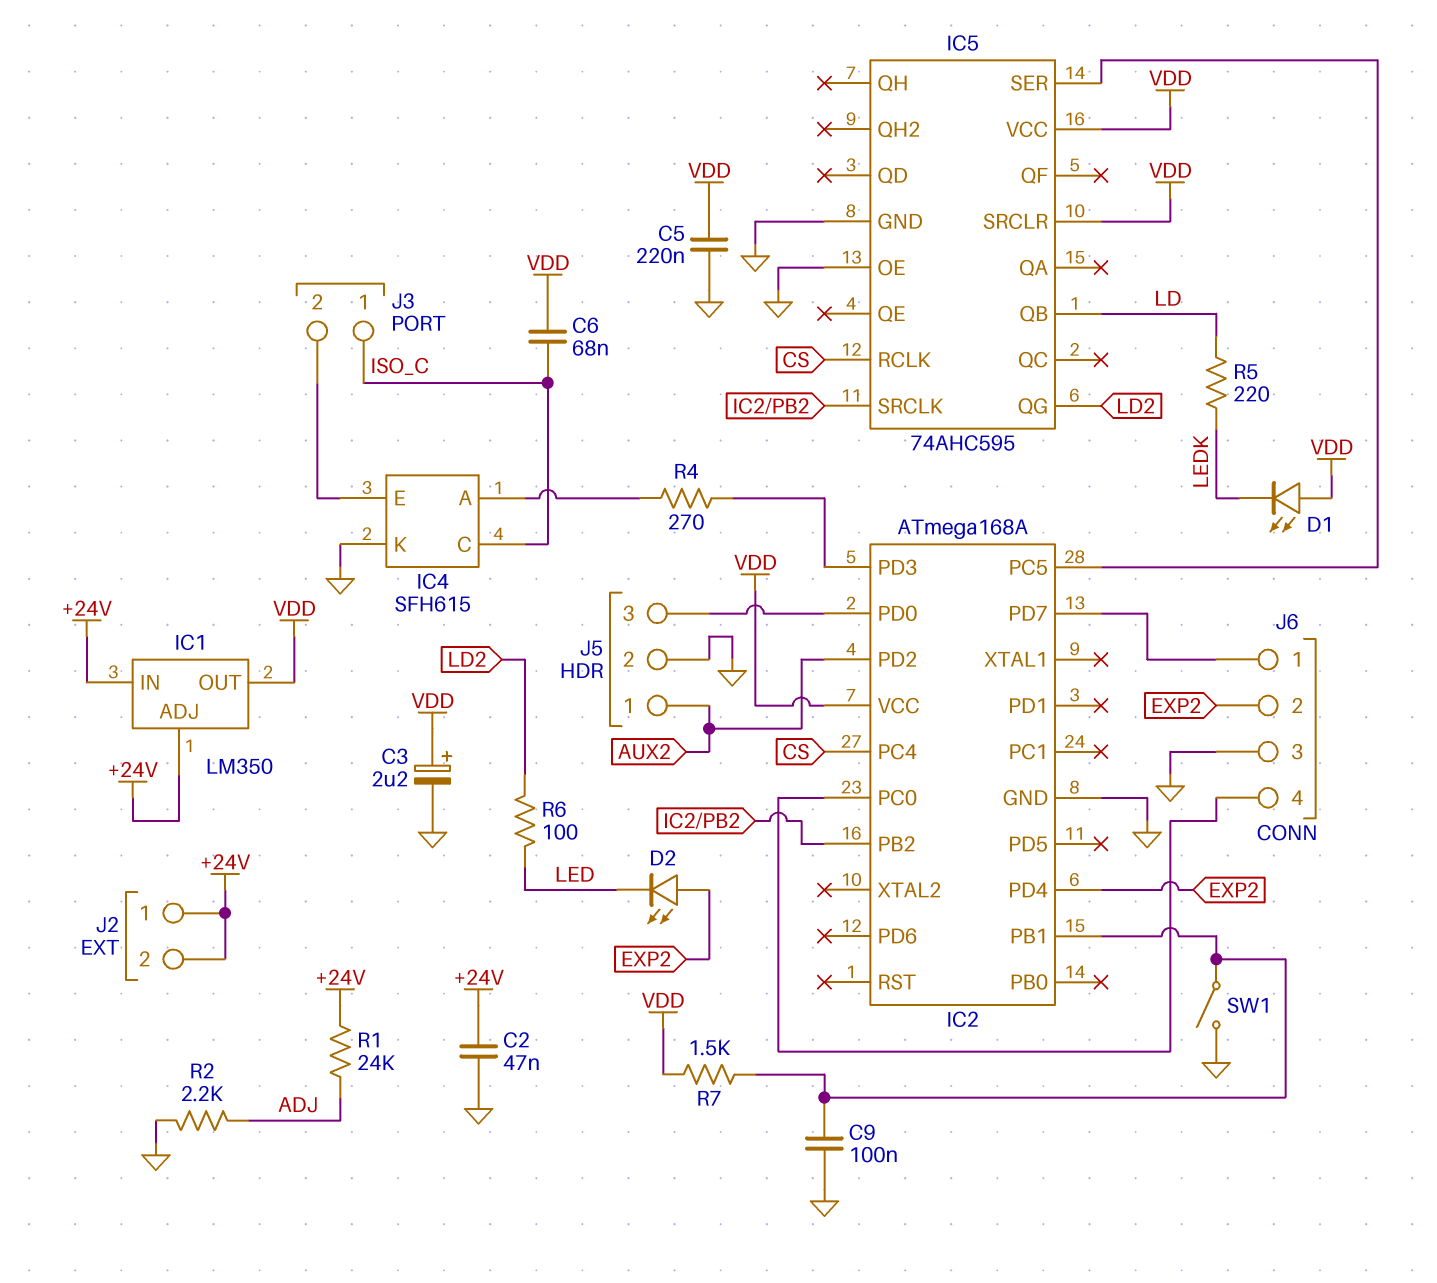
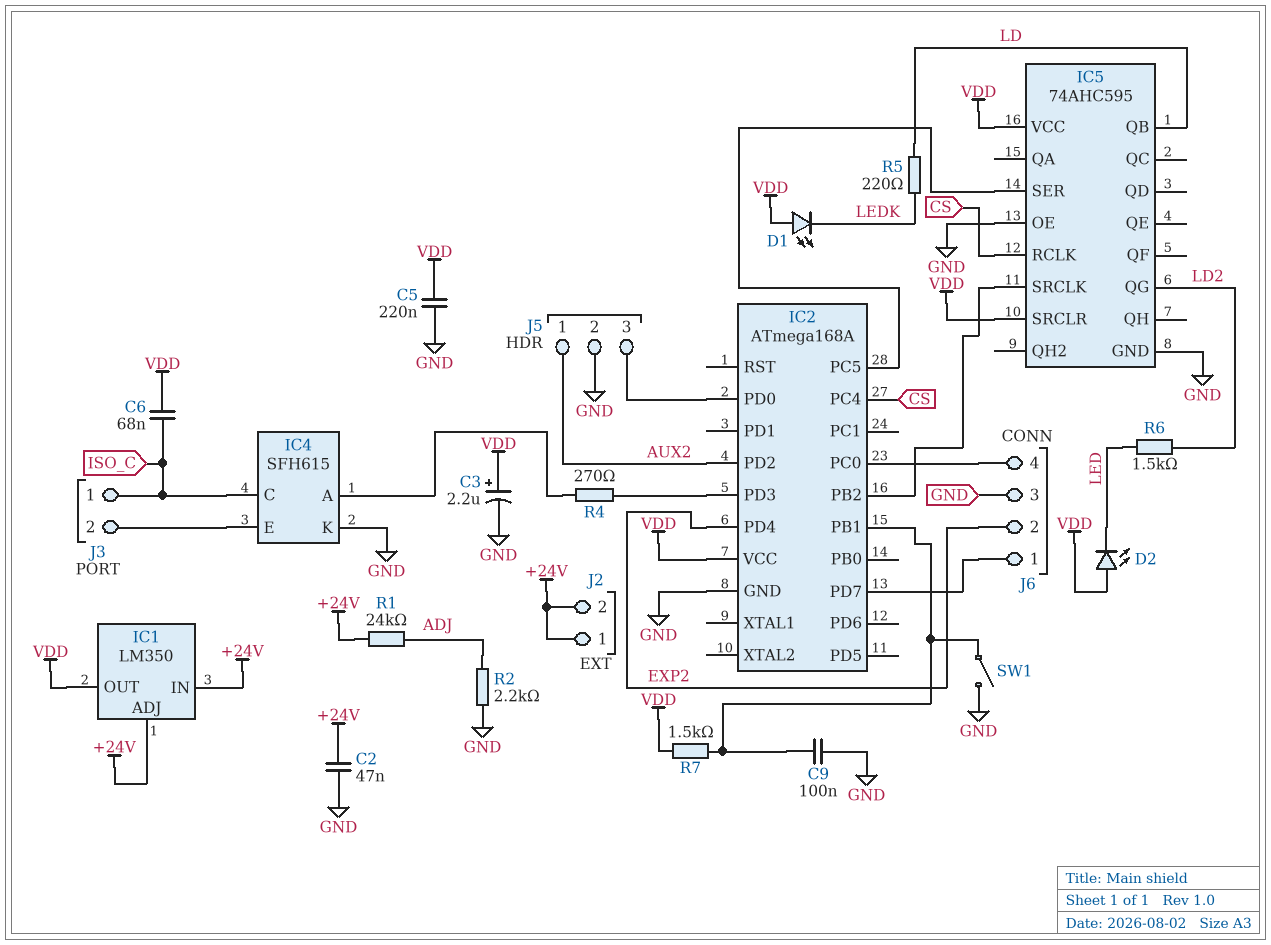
D2: LED (A EXP2, K LED) -> LED (A VDD, K LED)
R6: 100 (LD2, LED) -> 1.5k (LD2, LED)

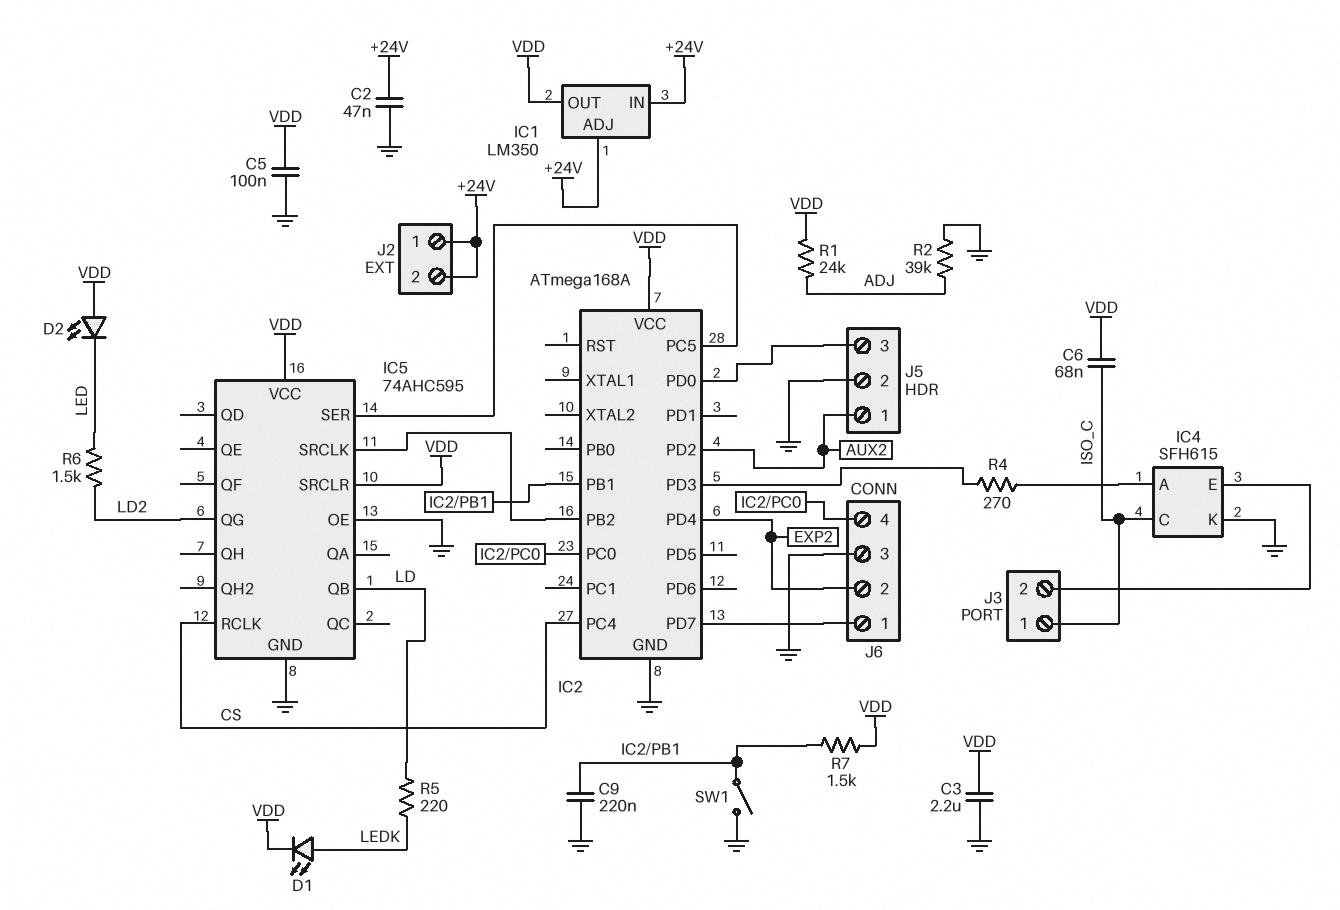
C3: 2.2uF (plus VDD, minus GND) -> 2.2uF (GND, VDD)
C5: 220nF (GND, VDD) -> 100nF (GND, VDD)
C9: 100nF (GND, IC2/PB1) -> 220nF (GND, IC2/PB1)
D1: LED (A VDD, K LEDK) -> LED (A LEDK, K VDD)
R1: 24k (+24V, ADJ) -> 24k (ADJ, VDD)
R2: 2.2k (ADJ, GND) -> 39k (ADJ, GND)

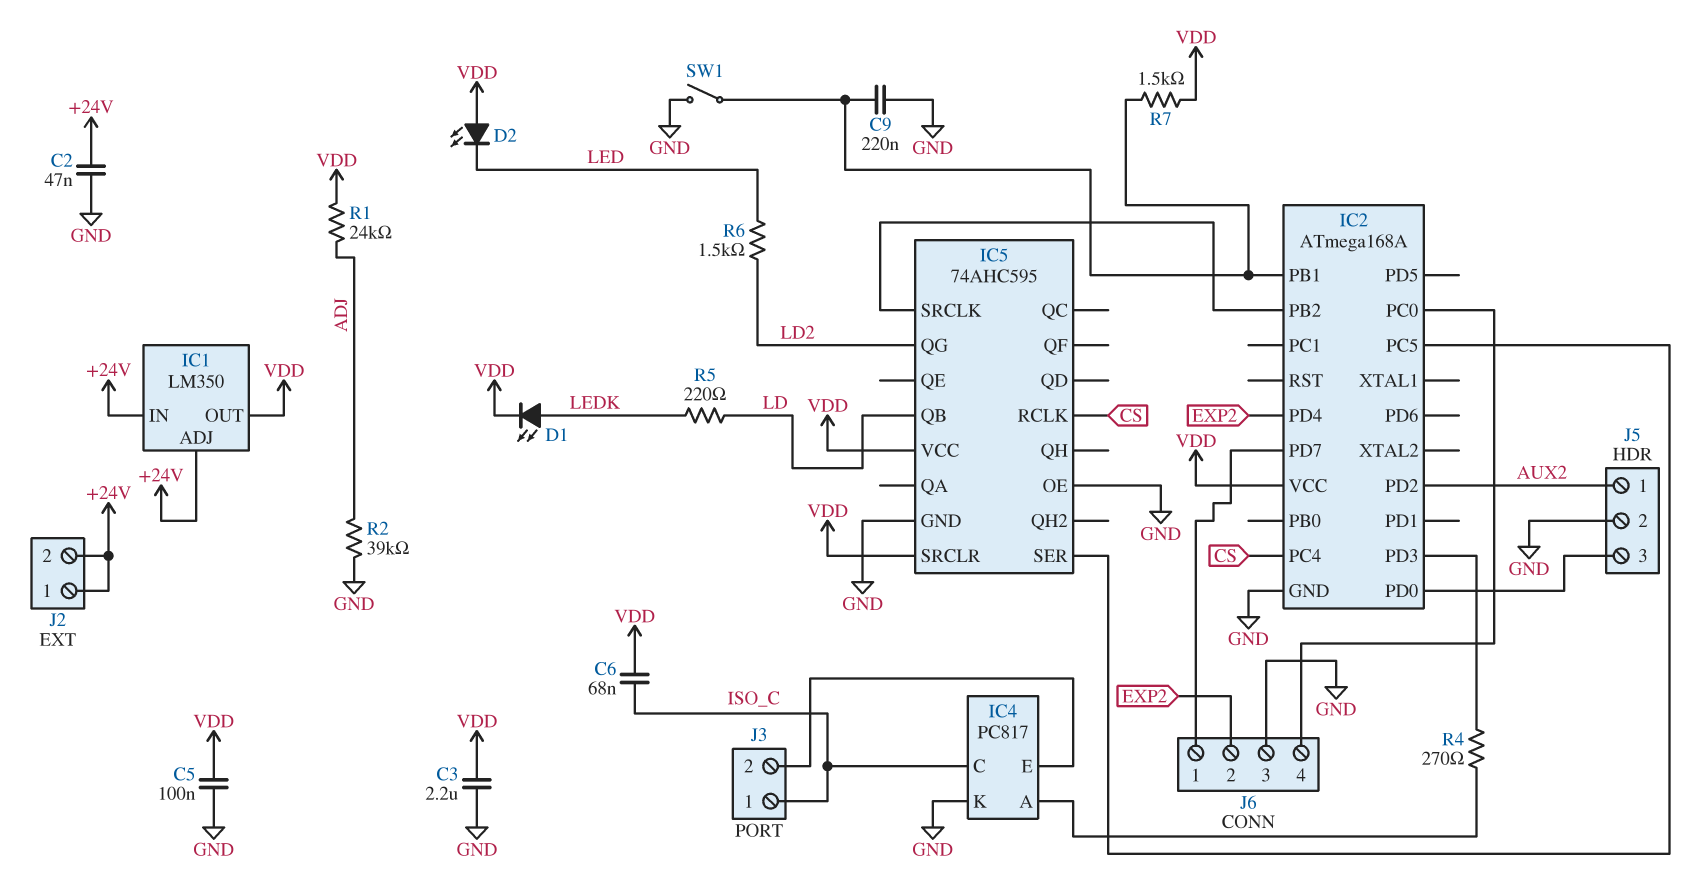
IC4: SFH615 -> PC817

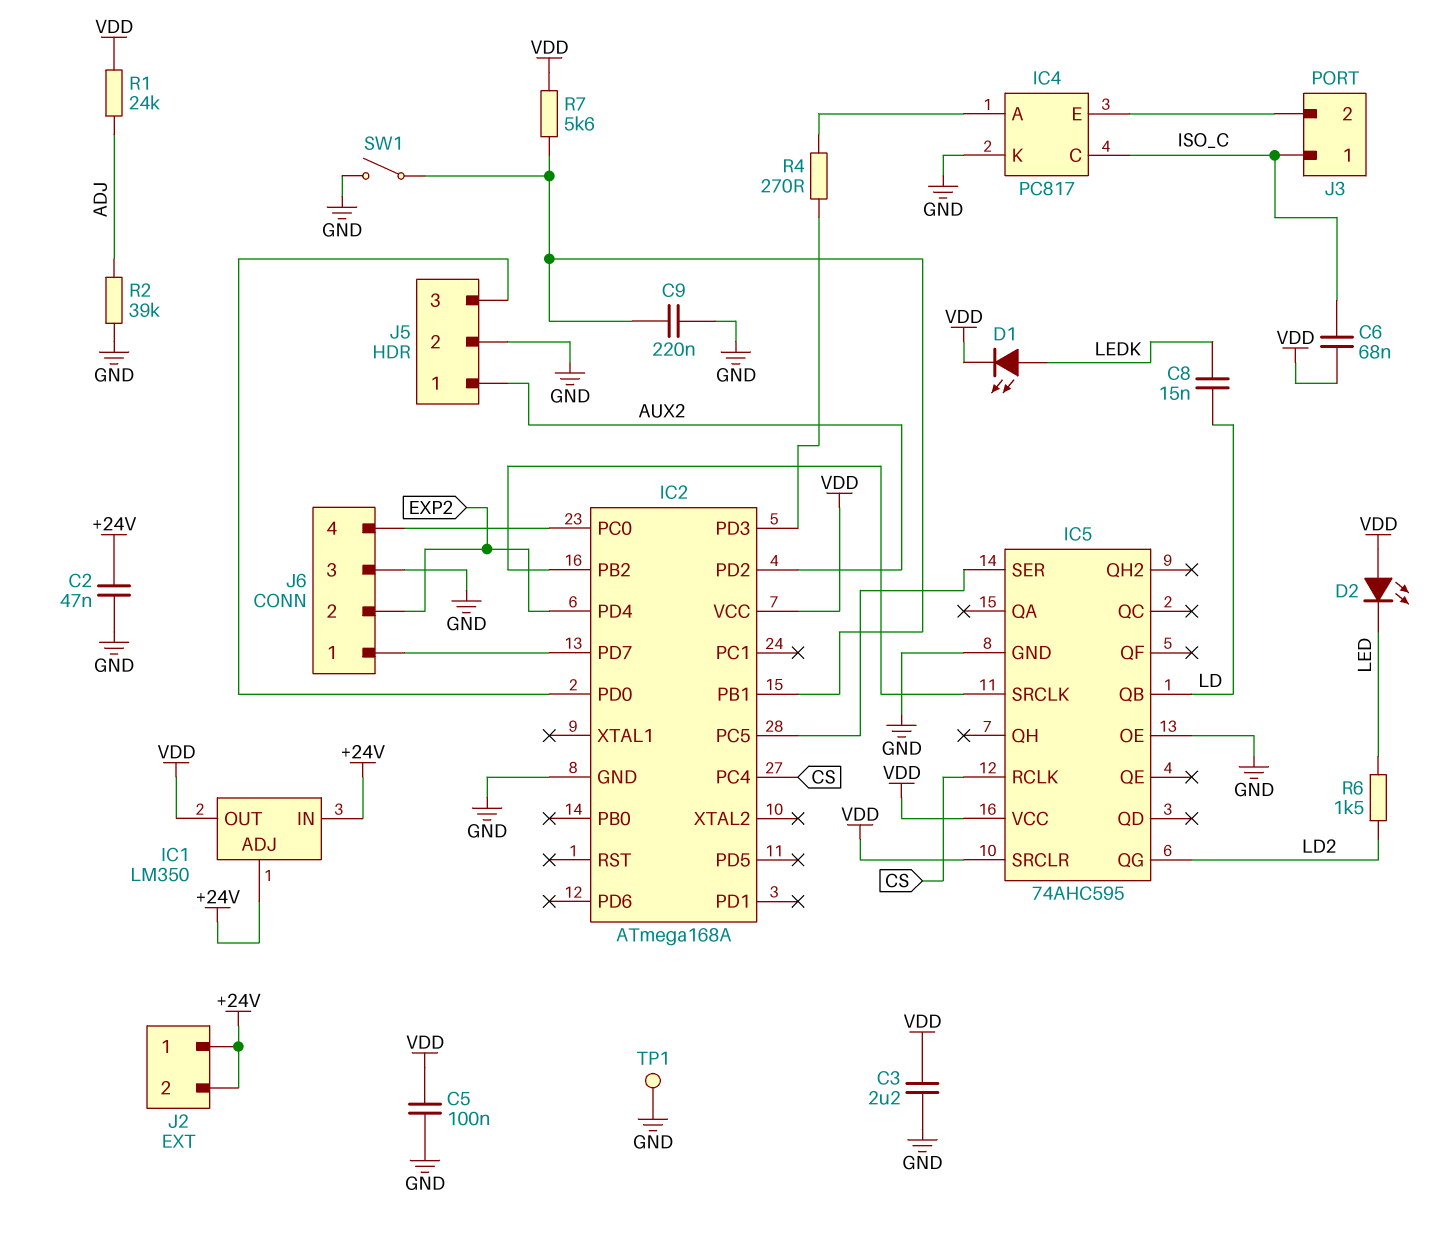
C8: none -> 15nF (LD, LEDK)
R5: 220 (LD, LEDK) -> none
R7: 1.5k (IC2/PB1, VDD) -> 5.6k (IC2/PB1, VDD)
TP1: none -> test point (GND)

